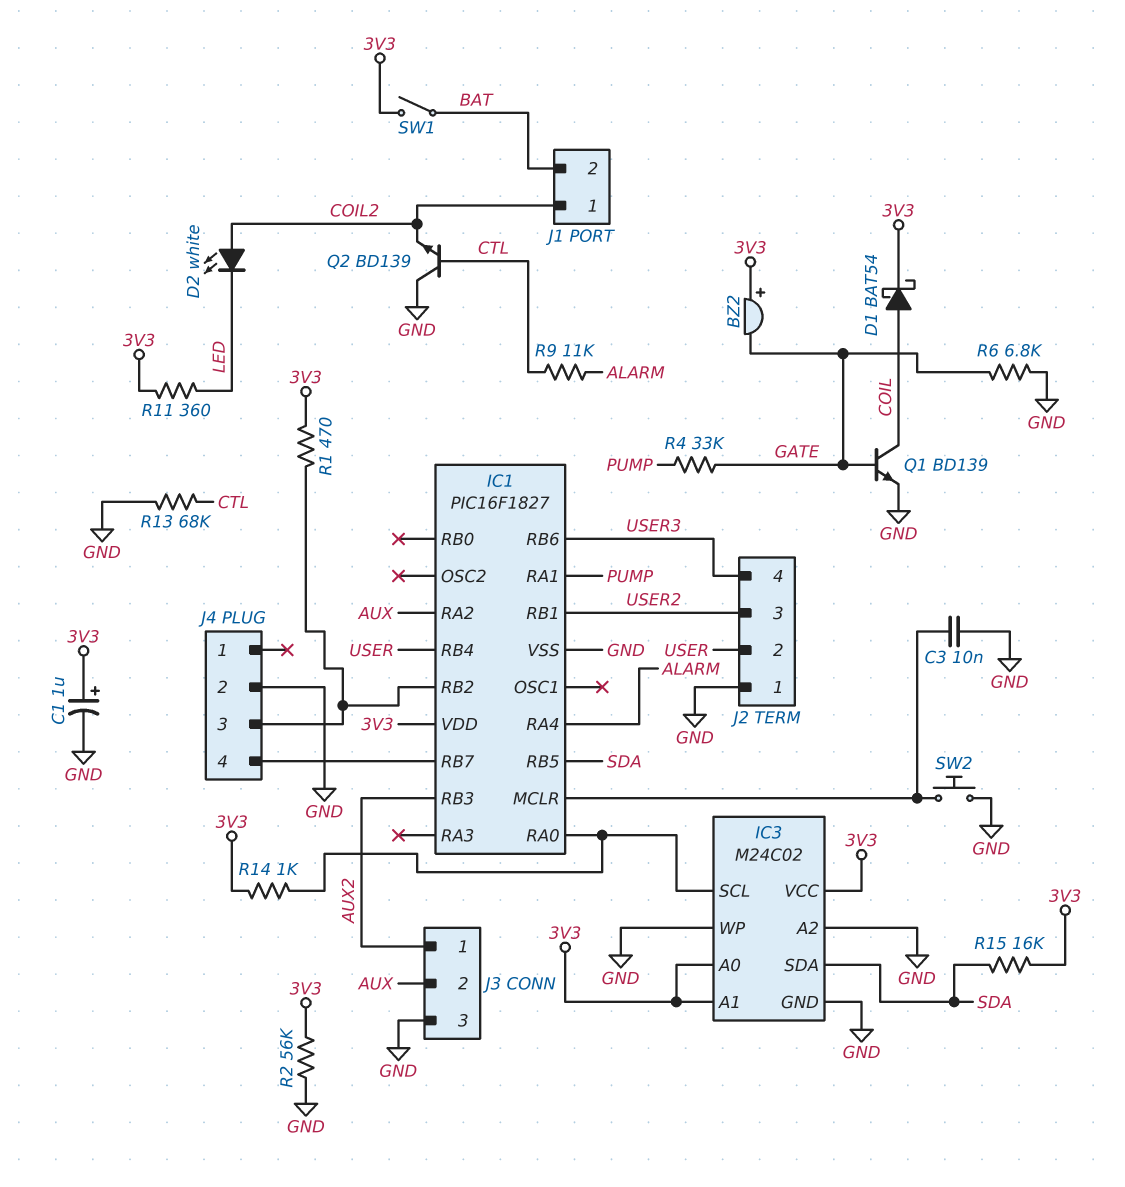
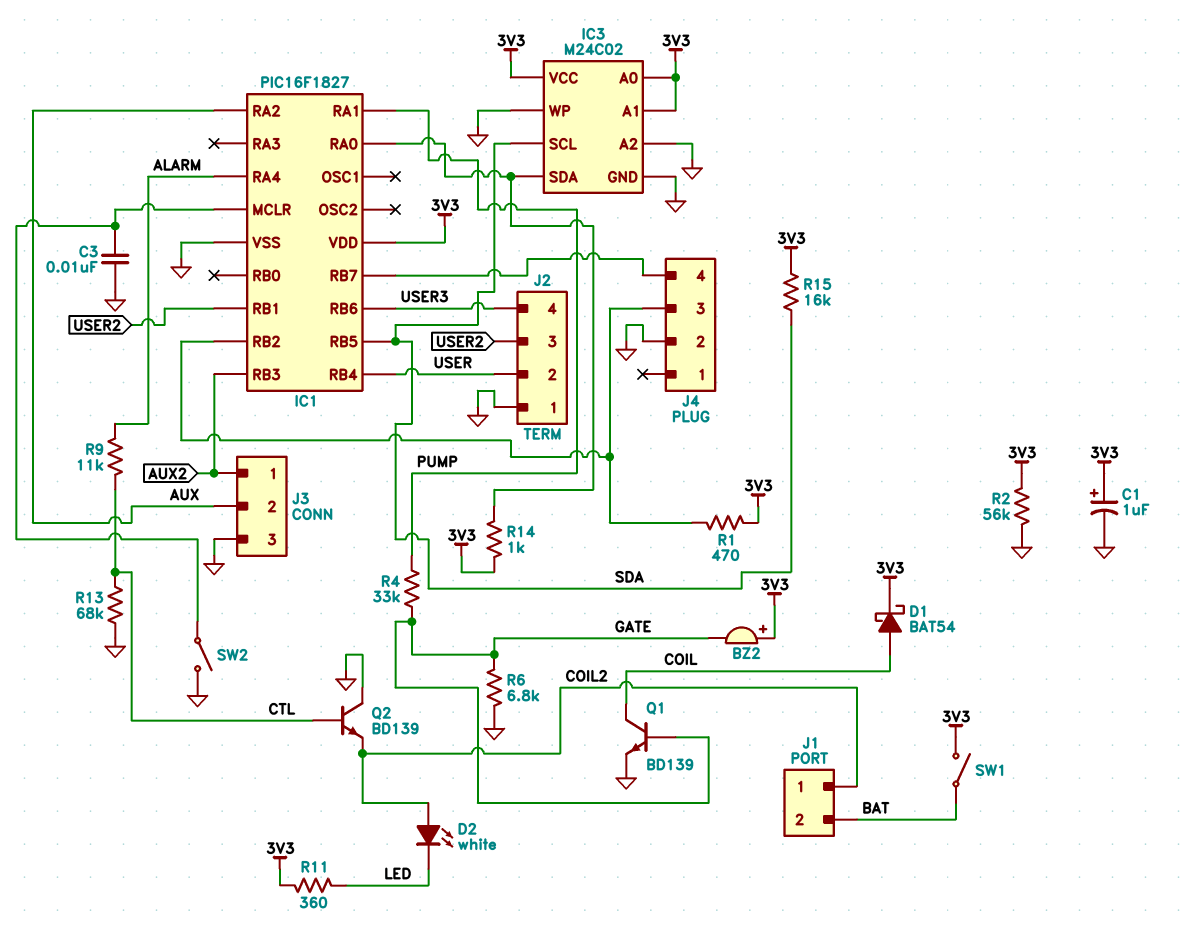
IC3 pin SCL: IC1/RA0 -> SDA
IC3 pin SDA: SDA -> IC1/RA0
SW2: button (GND, IC1/MCLR) -> switch (GND, IC1/MCLR)

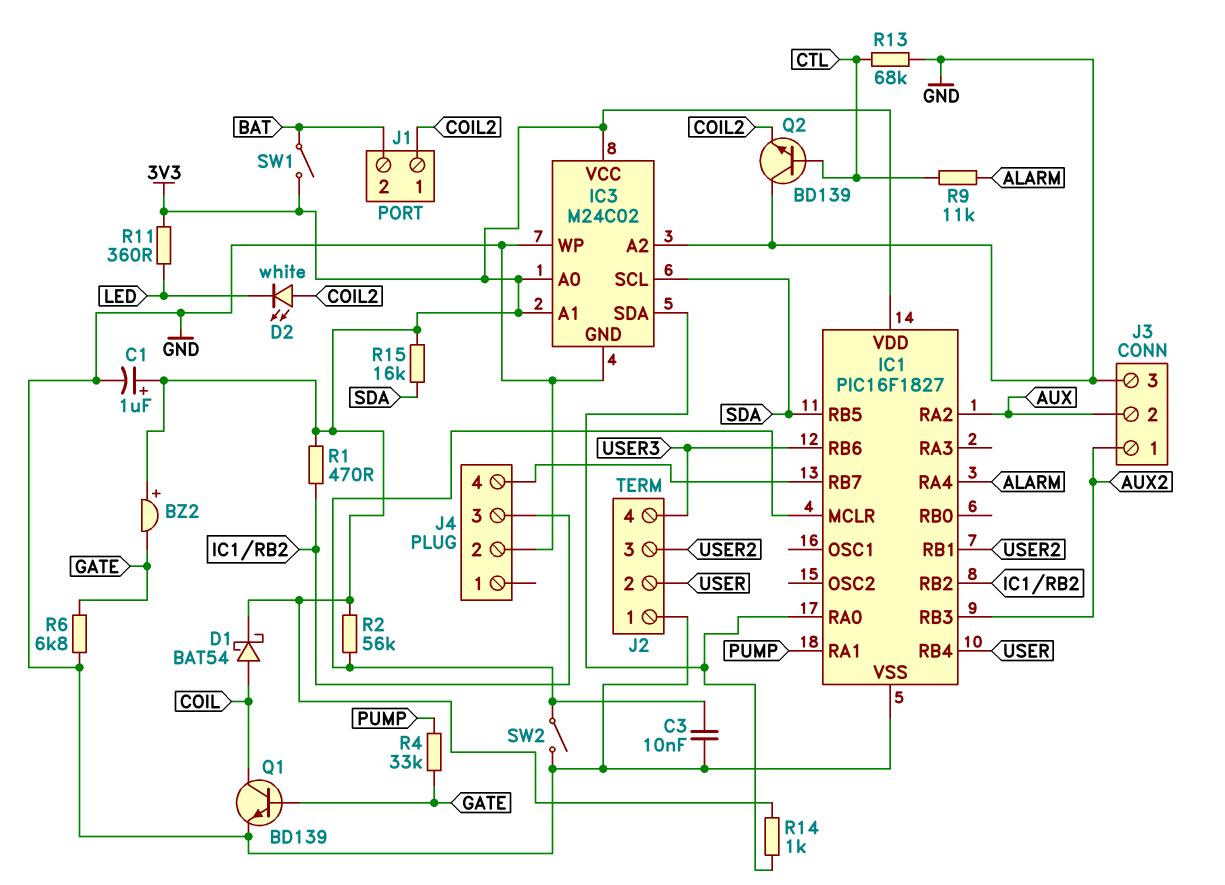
R2: 56k (3V3, GND) -> 56k (3V3, IC1/MCLR)

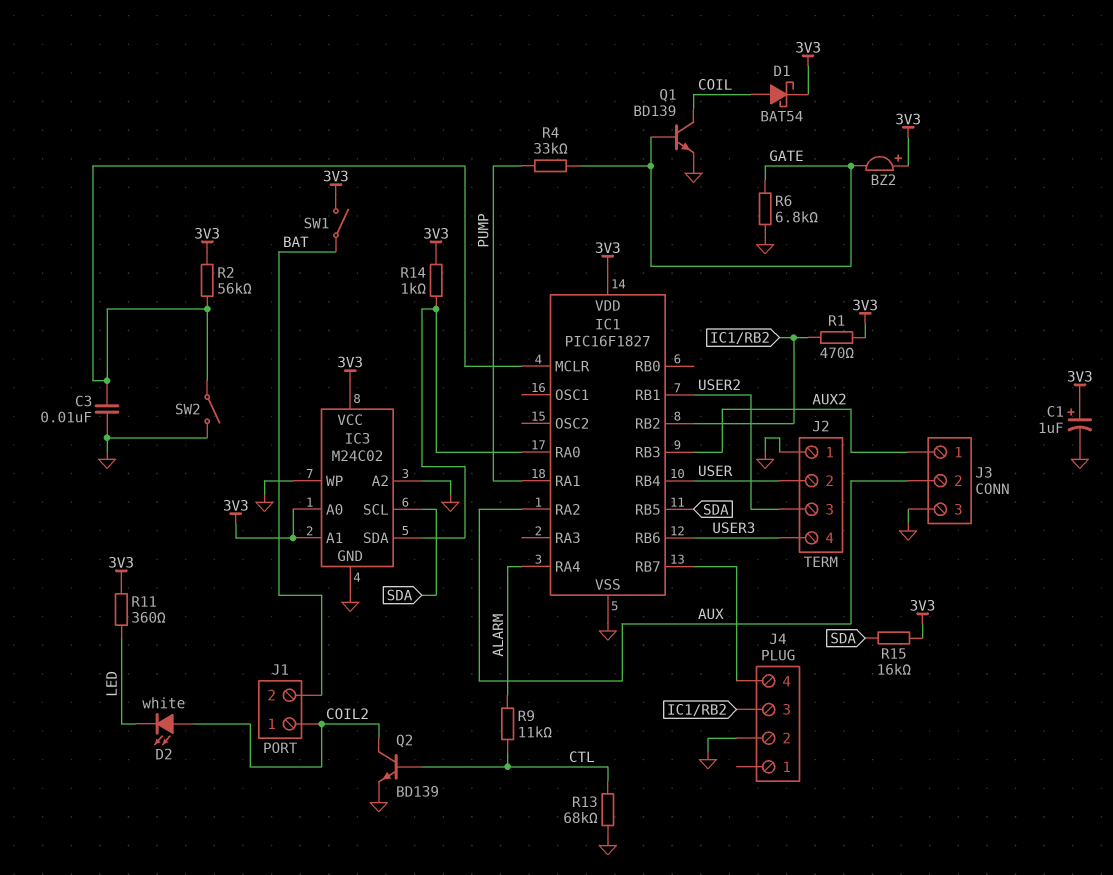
Q2: NPN BD139 (B CTL, C GND, E COIL2) -> NPN BD139 (B CTL, C COIL2, E GND)

